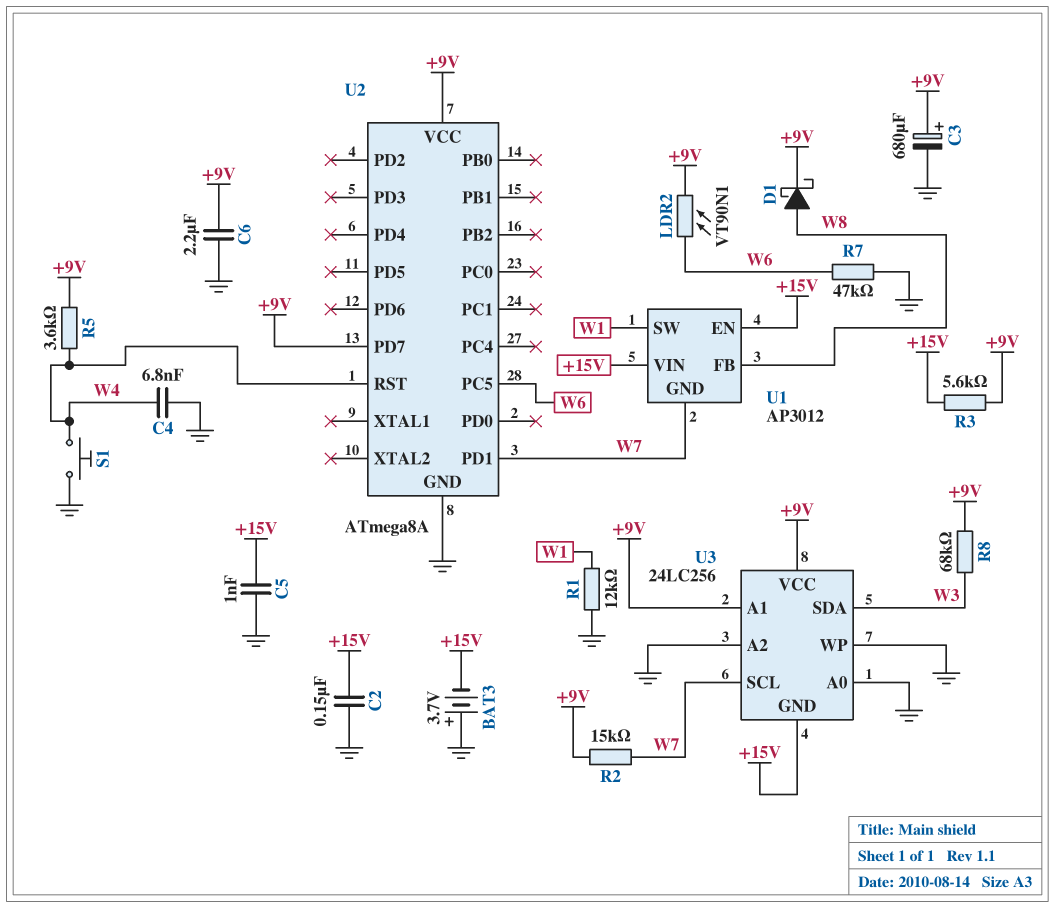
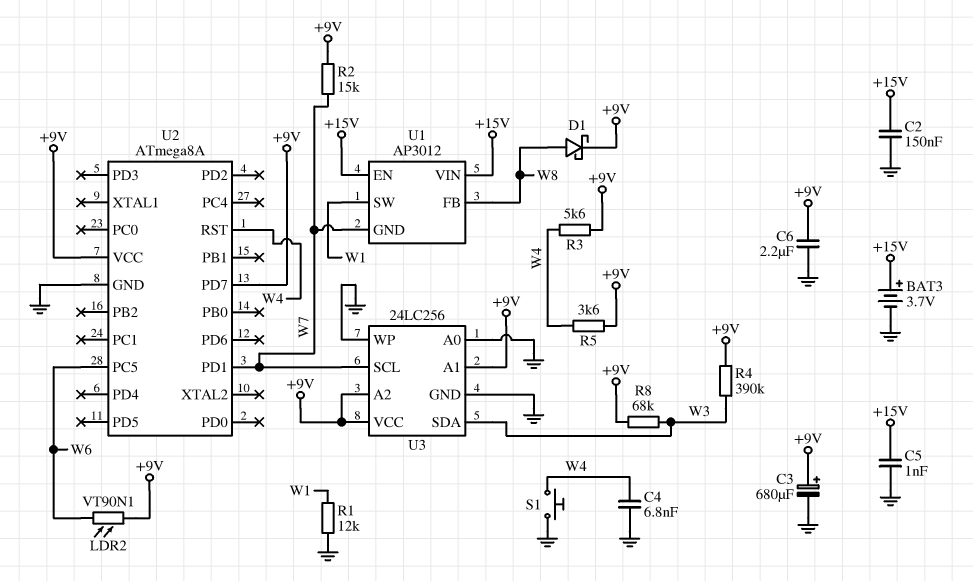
BAT3: 3.7V (plus GND, minus +15V) -> 3.7V (plus +15V, minus GND)
R3: 5.6k (+9V, +15V) -> 5.6k (+9V, W4)
R4: none -> 390k (+9V, W3)
R7: 47k (GND, W6) -> none
U3 pin A2: GND -> +9V
U3 pin GND: +15V -> GND

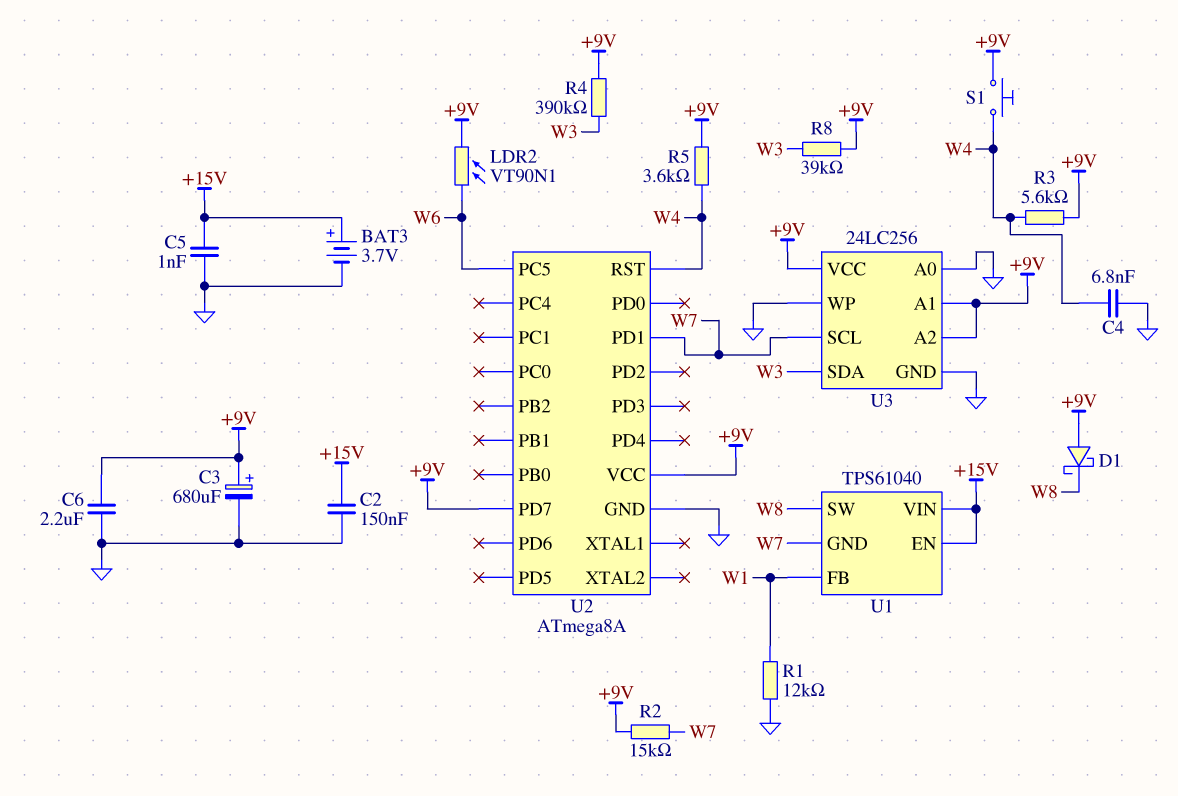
D1: schottky (A W8, K +9V) -> schottky (A +9V, K W8)
R8: 68k (+9V, W3) -> 39k (+9V, W3)
S1: button (GND, W4) -> button (+9V, W4)
U1: AP3012 -> TPS61040
U1 pin FB: W8 -> W1
U1 pin SW: W1 -> W8

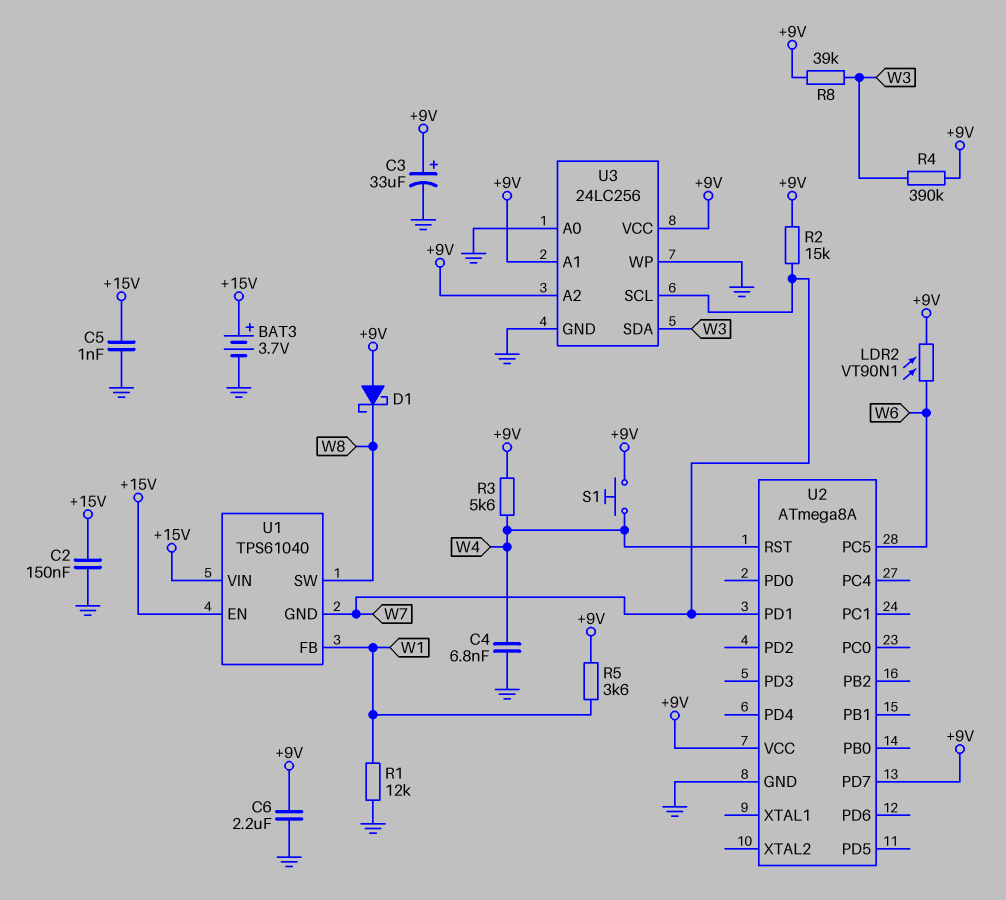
C3: 680uF (plus +9V, minus GND) -> 33uF (plus +9V, minus GND)
R5: 3.6k (+9V, W4) -> 3.6k (+9V, W1)

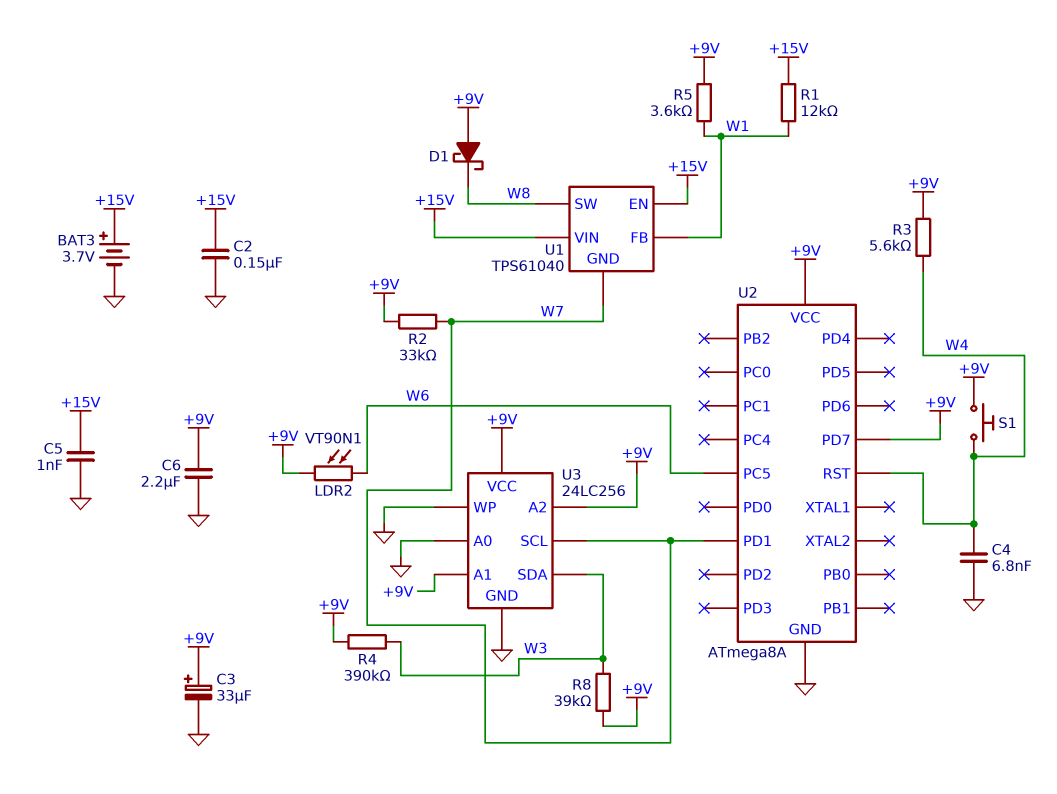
R1: 12k (GND, W1) -> 12k (+15V, W1)
R2: 15k (+9V, W7) -> 33k (+9V, W7)

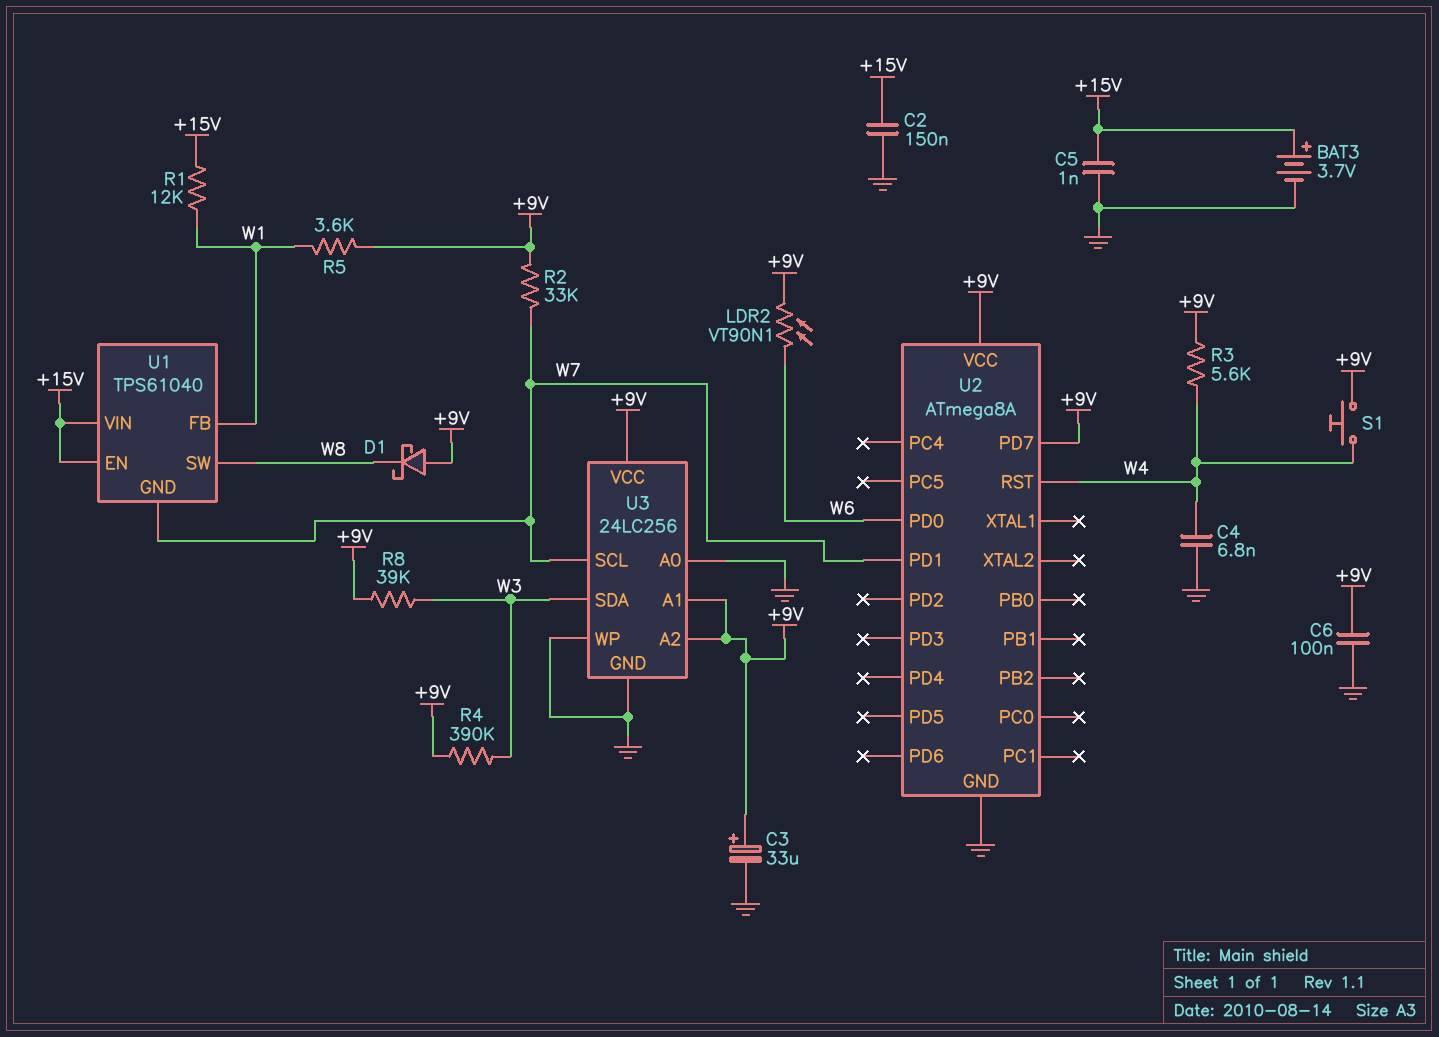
C6: 2.2uF (+9V, GND) -> 100nF (+9V, GND)
U2 pin PC5: W6 -> none
U2 pin PD0: none -> W6

